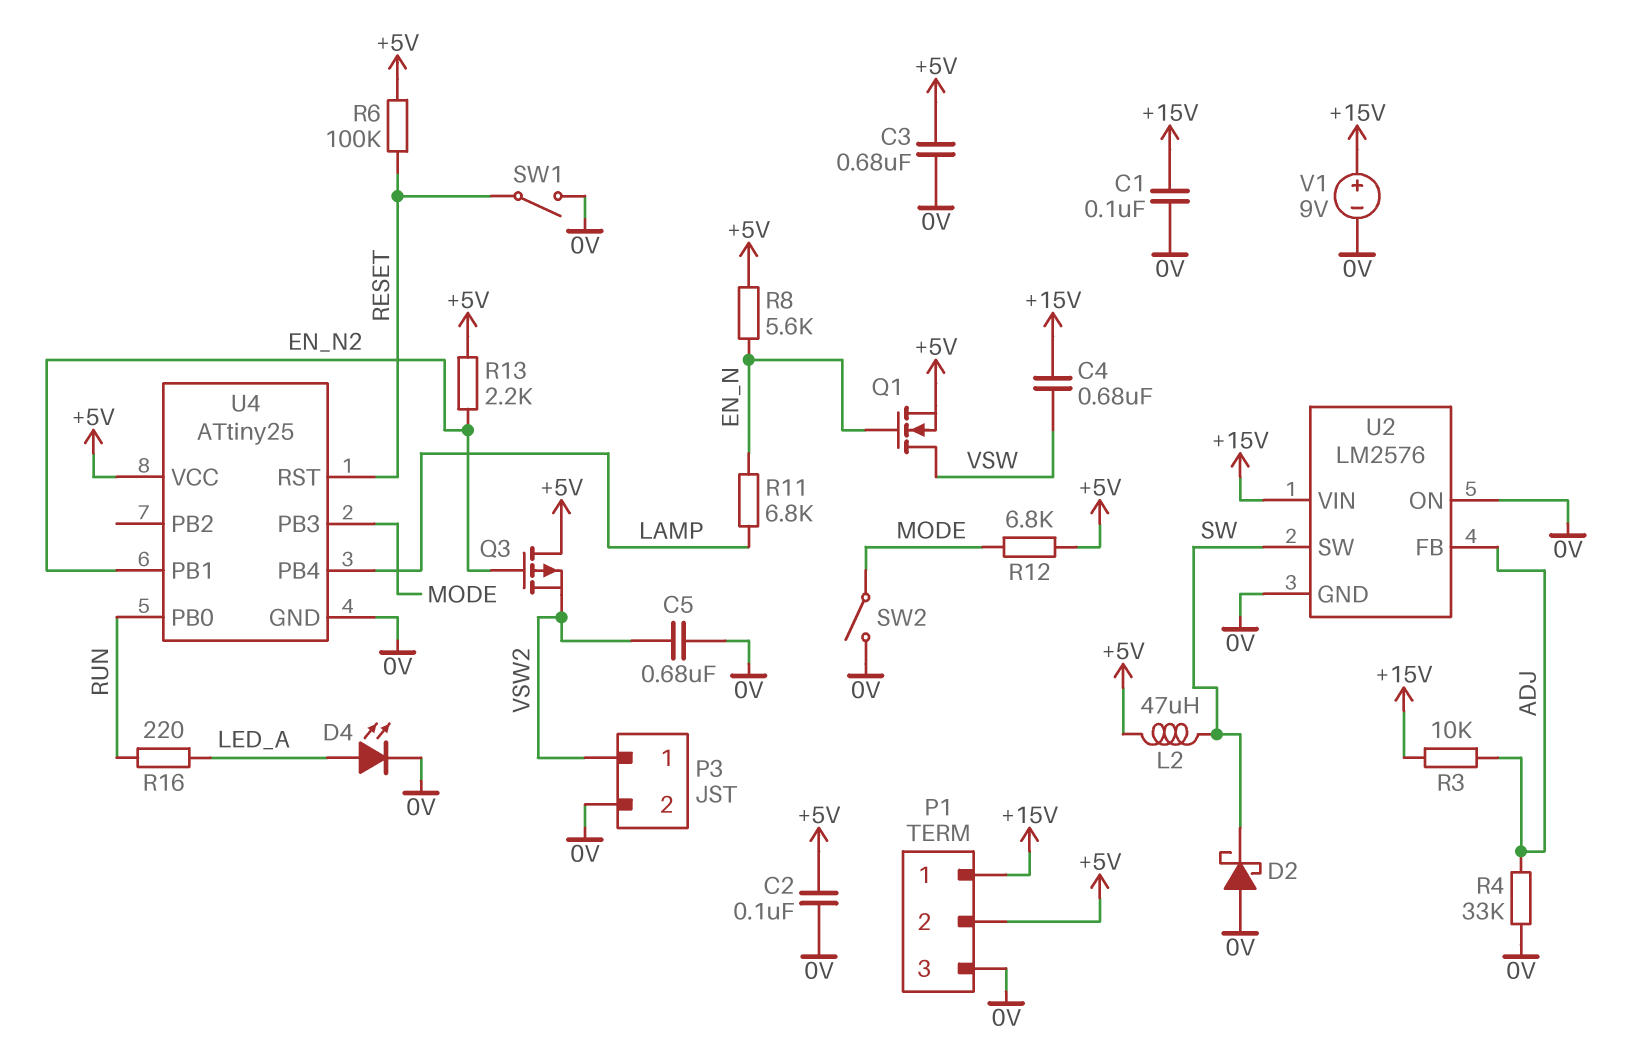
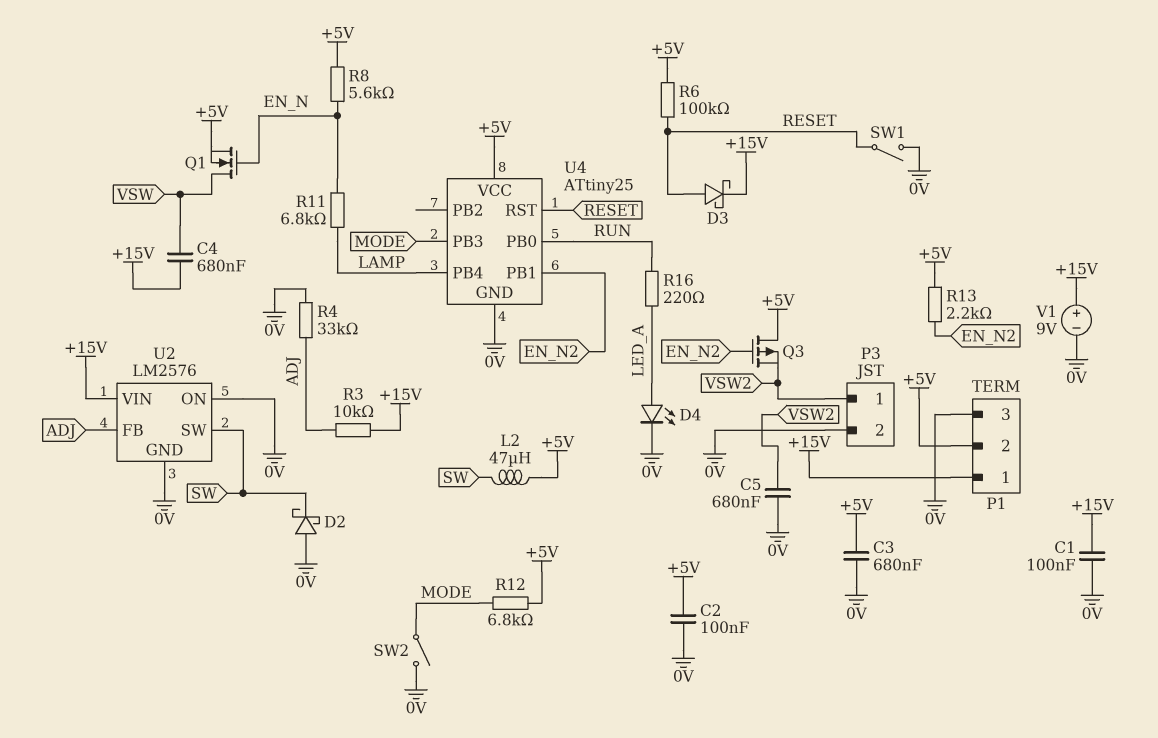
D3: none -> schottky (A RESET, K +15V)

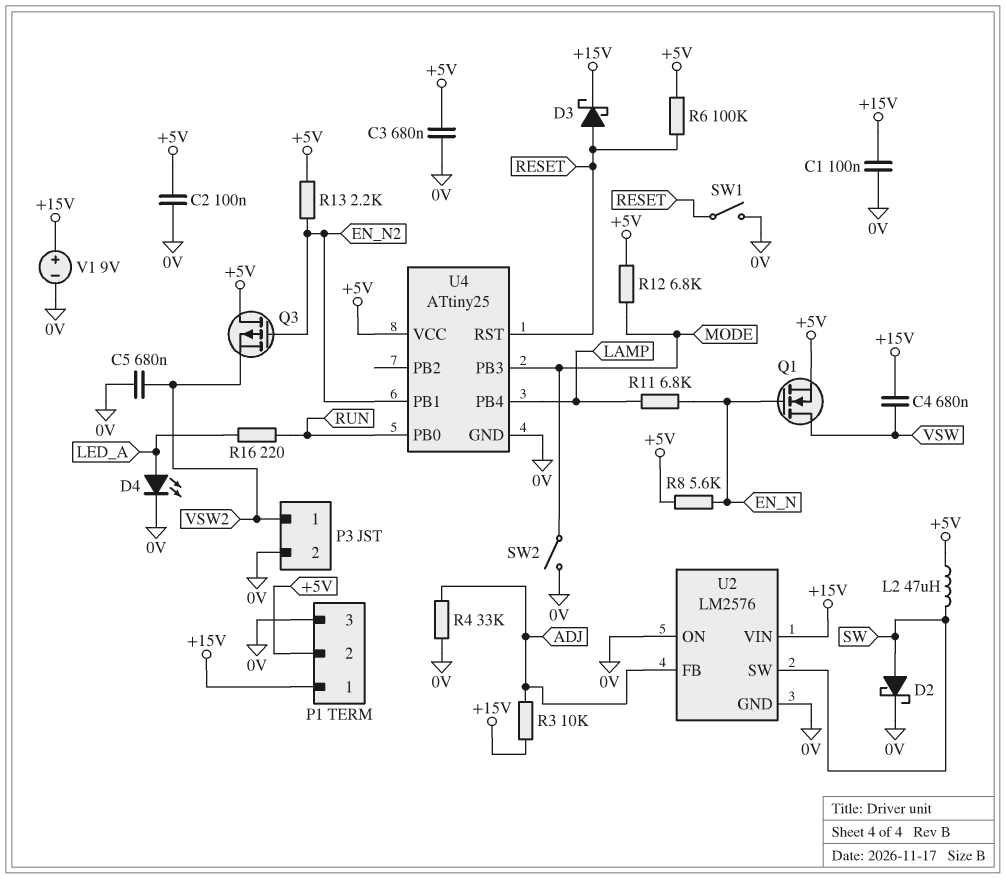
D2: schottky (A 0V, K SW) -> schottky (A SW, K 0V)

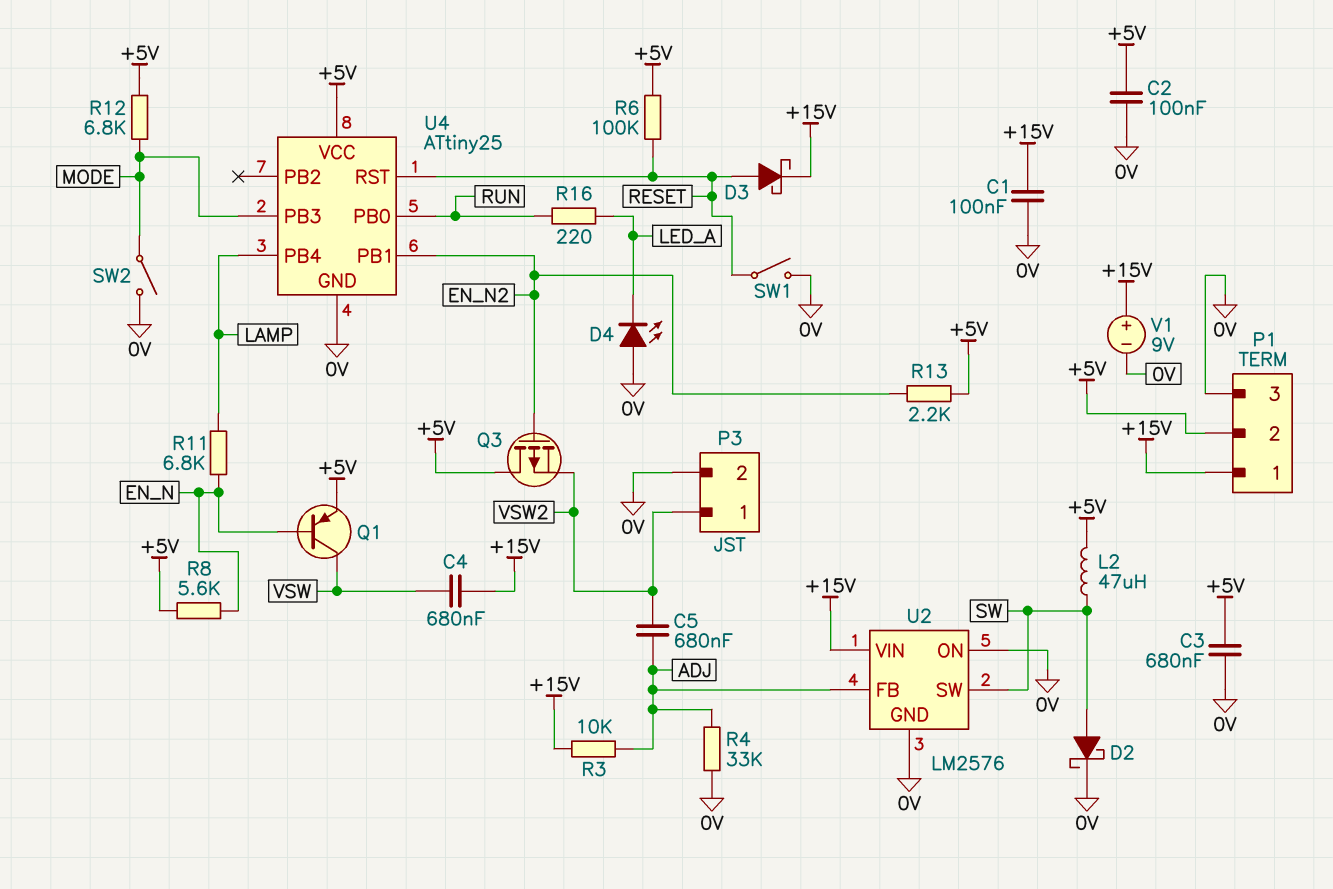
C5: 680nF (0V, VSW2) -> 680nF (ADJ, VSW2)
D4: LED (A LED_A, K 0V) -> LED (A 0V, K LED_A)
Q1: NMOS (G EN_N, D VSW, S +5V) -> PNP (B EN_N, C VSW, E +5V)

